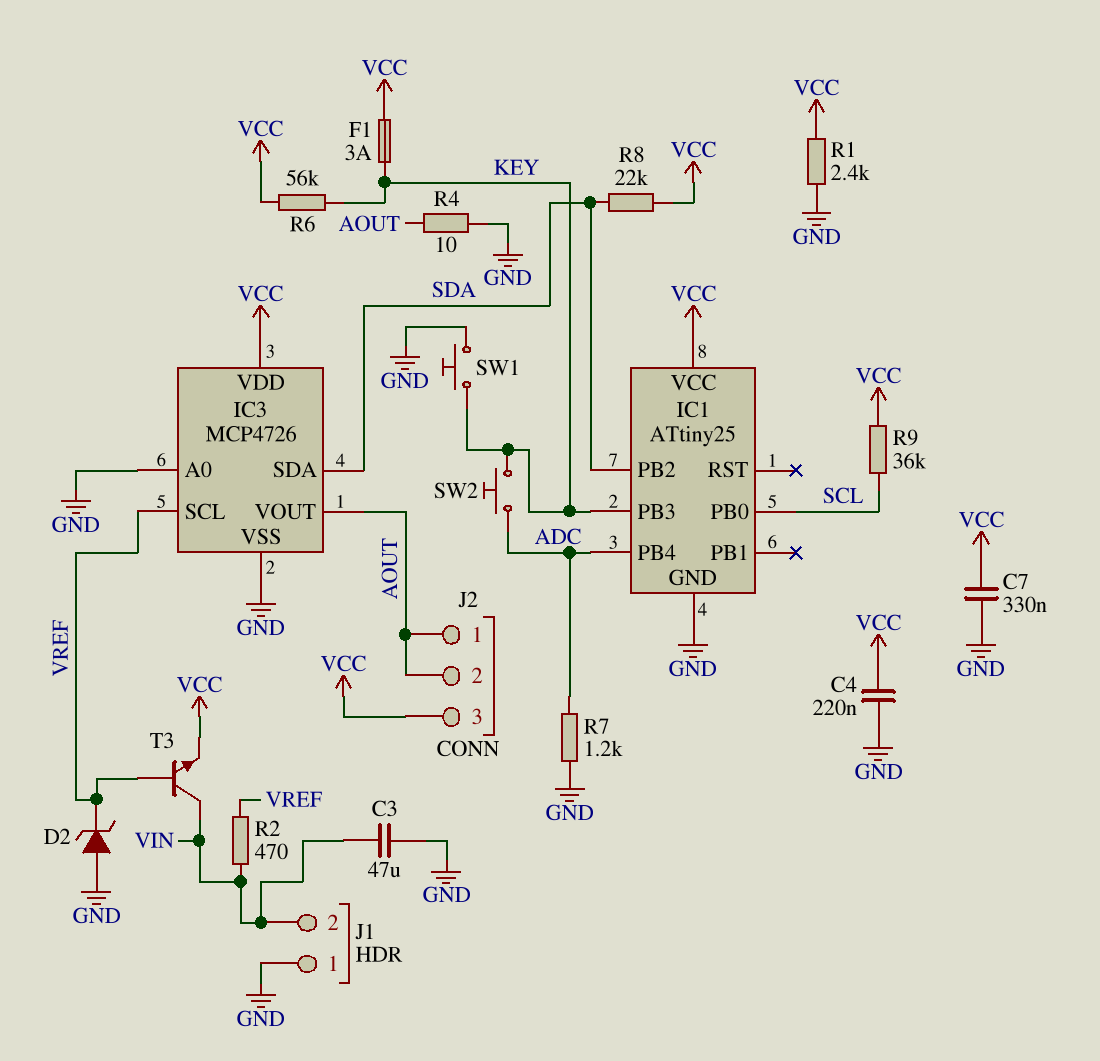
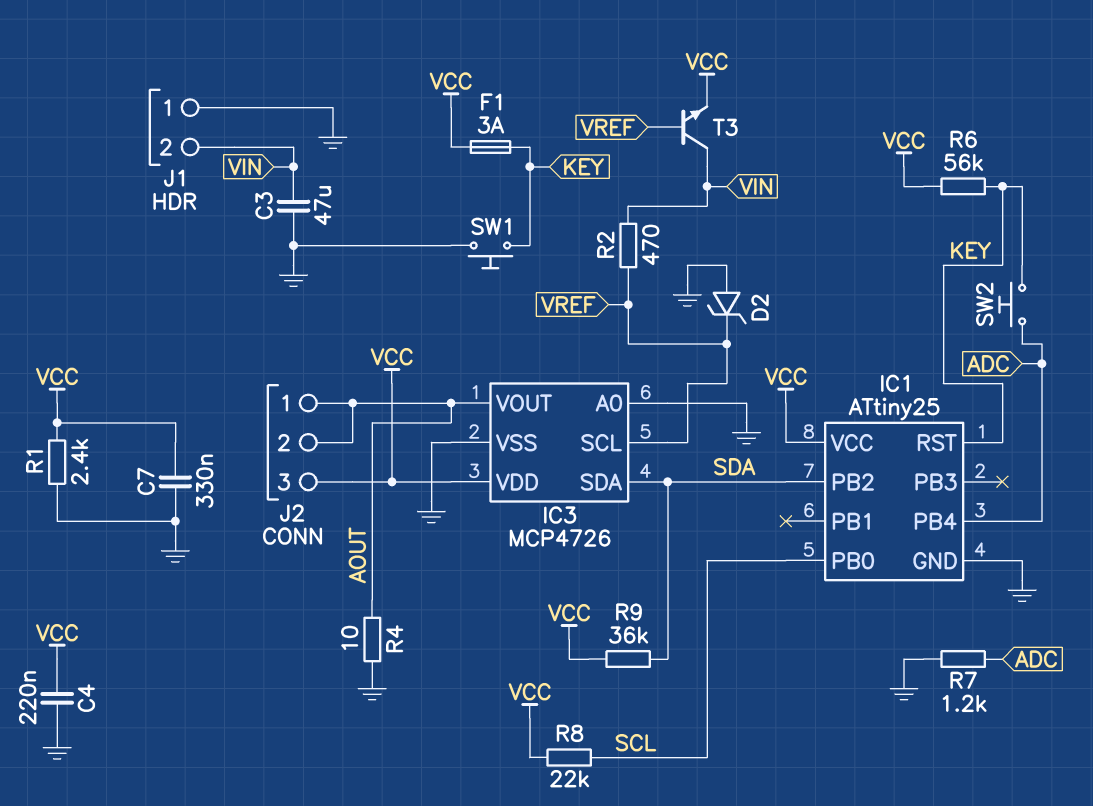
IC1 pin PB3: KEY -> none
IC1 pin RST: none -> KEY
R8: 22k (SDA, VCC) -> 22k (SCL, VCC)
R9: 36k (SCL, VCC) -> 36k (SDA, VCC)

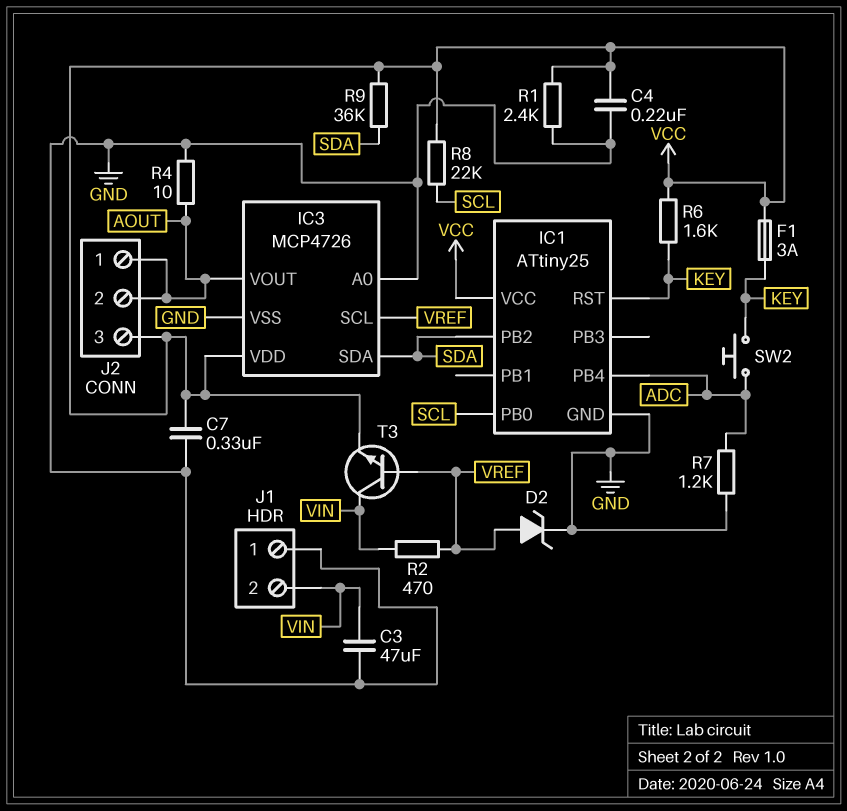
D2: zener (A GND, K VREF) -> zener (A VREF, K GND)
R6: 56k (KEY, VCC) -> 1.6k (KEY, VCC)
SW1: button (GND, KEY) -> none

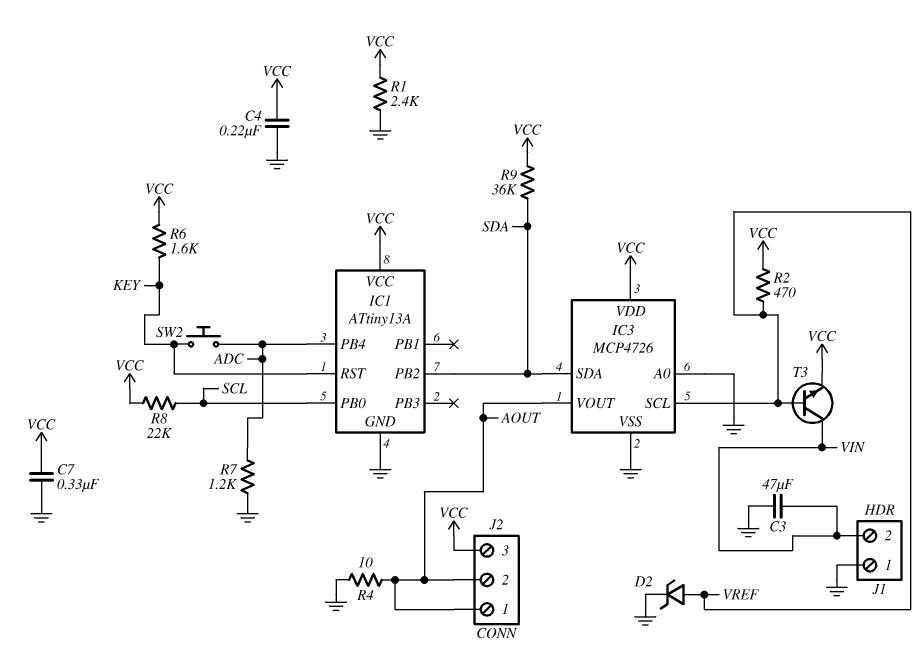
F1: 3A (KEY, VCC) -> none
IC1: ATtiny25 -> ATtiny13A
R2: 470 (VIN, VREF) -> 470 (VCC, VREF)

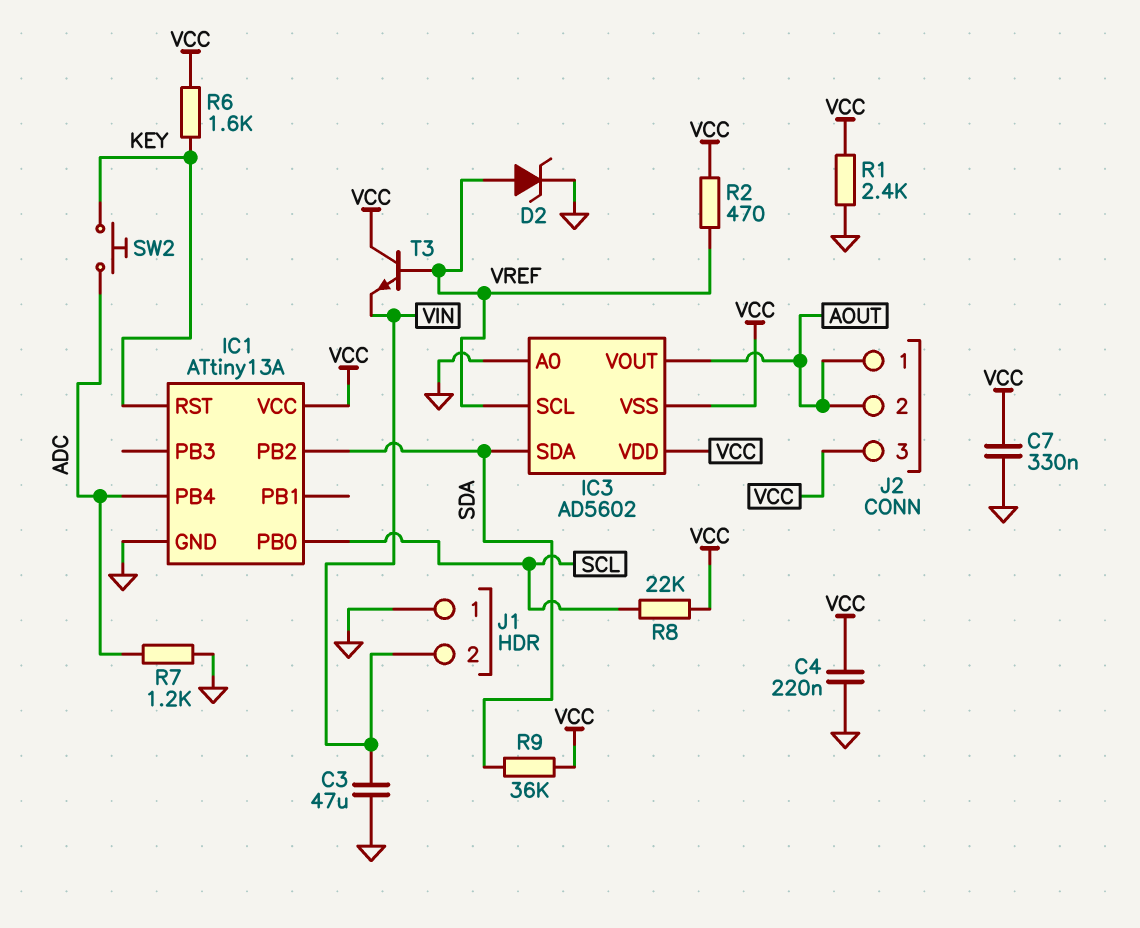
IC3: MCP4726 -> AD5602
IC3 pin VSS: GND -> VCC
R4: 10 (AOUT, GND) -> none
T3: NPN (B VREF, C VIN, E VCC) -> NPN (B VREF, C VCC, E VIN)

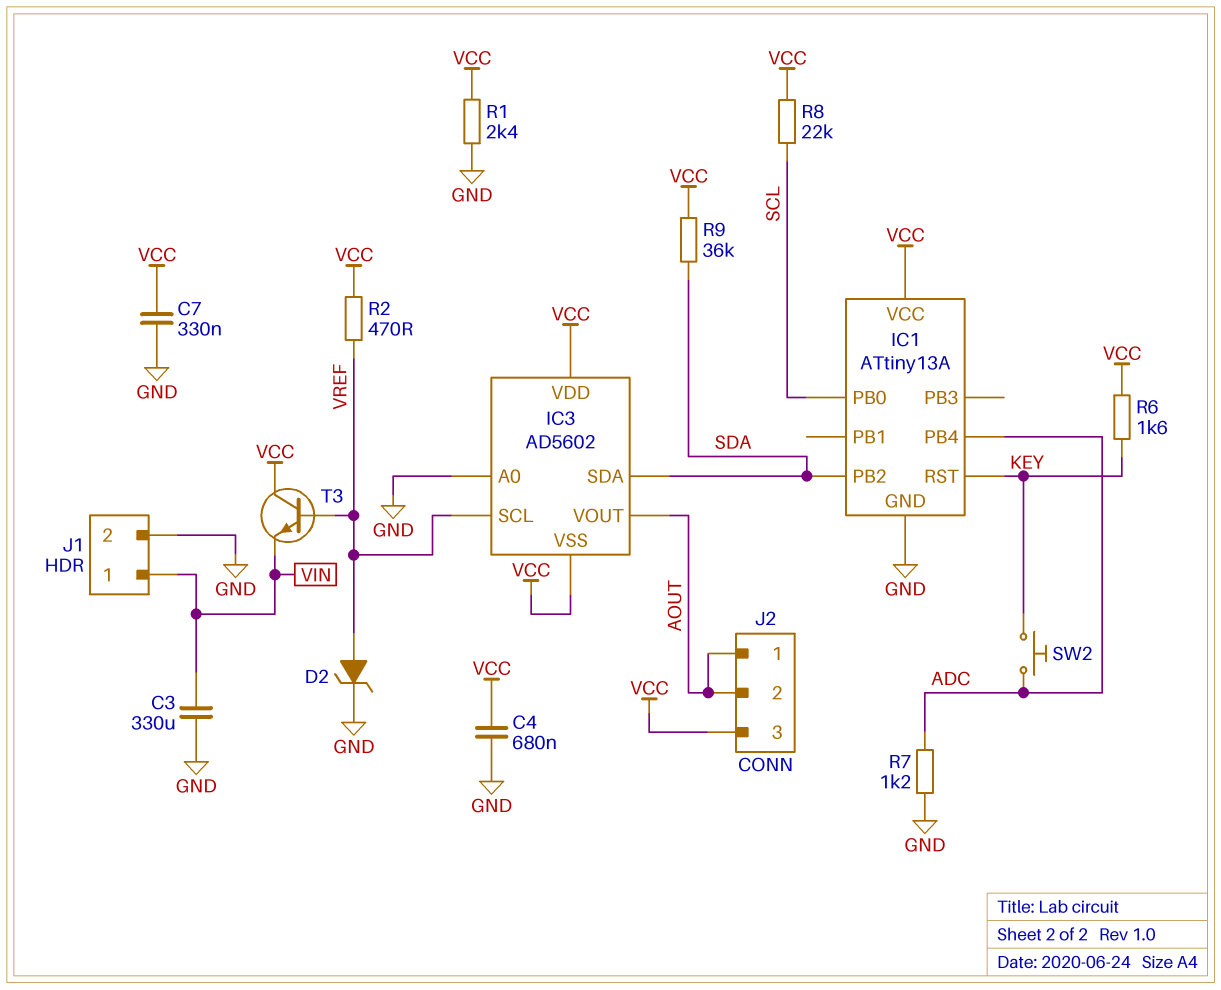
C3: 47uF (GND, VIN) -> 330uF (GND, VIN)
C4: 220nF (GND, VCC) -> 680nF (GND, VCC)
J1 pin 1: GND -> VIN
J1 pin 2: VIN -> GND

